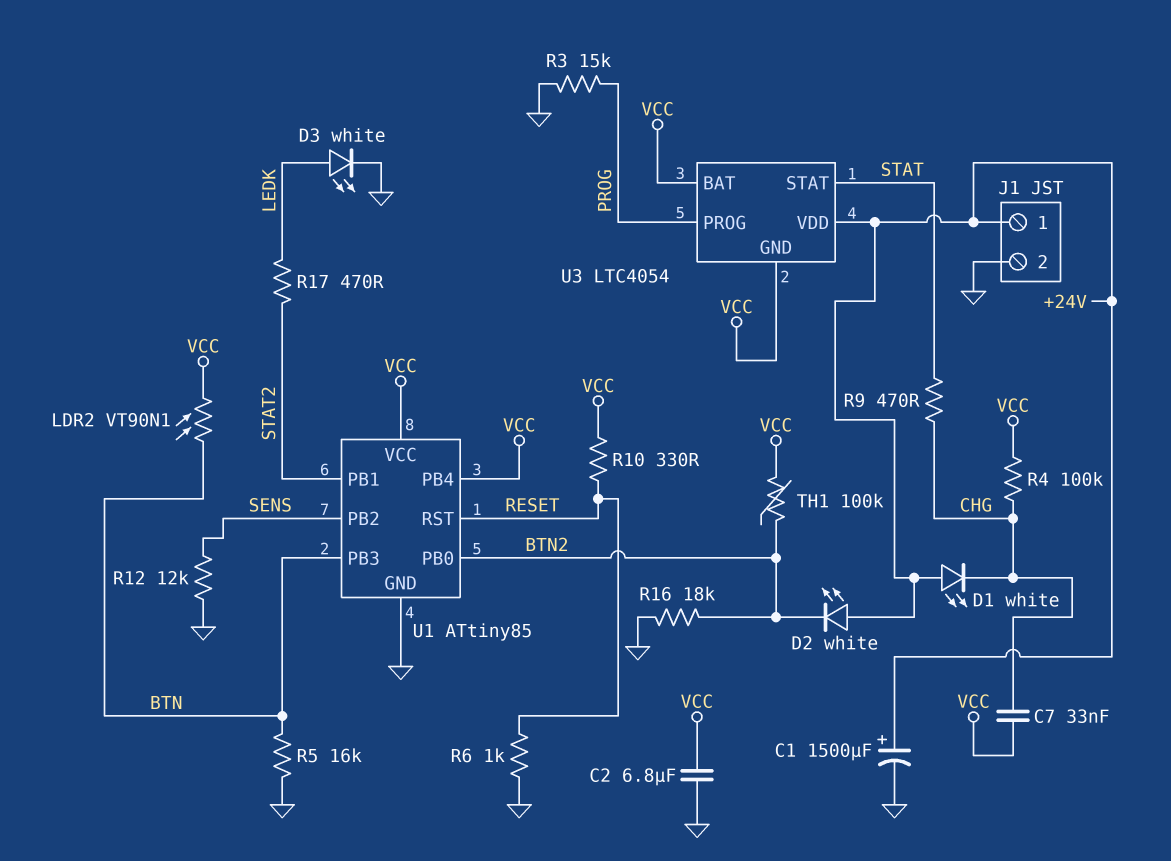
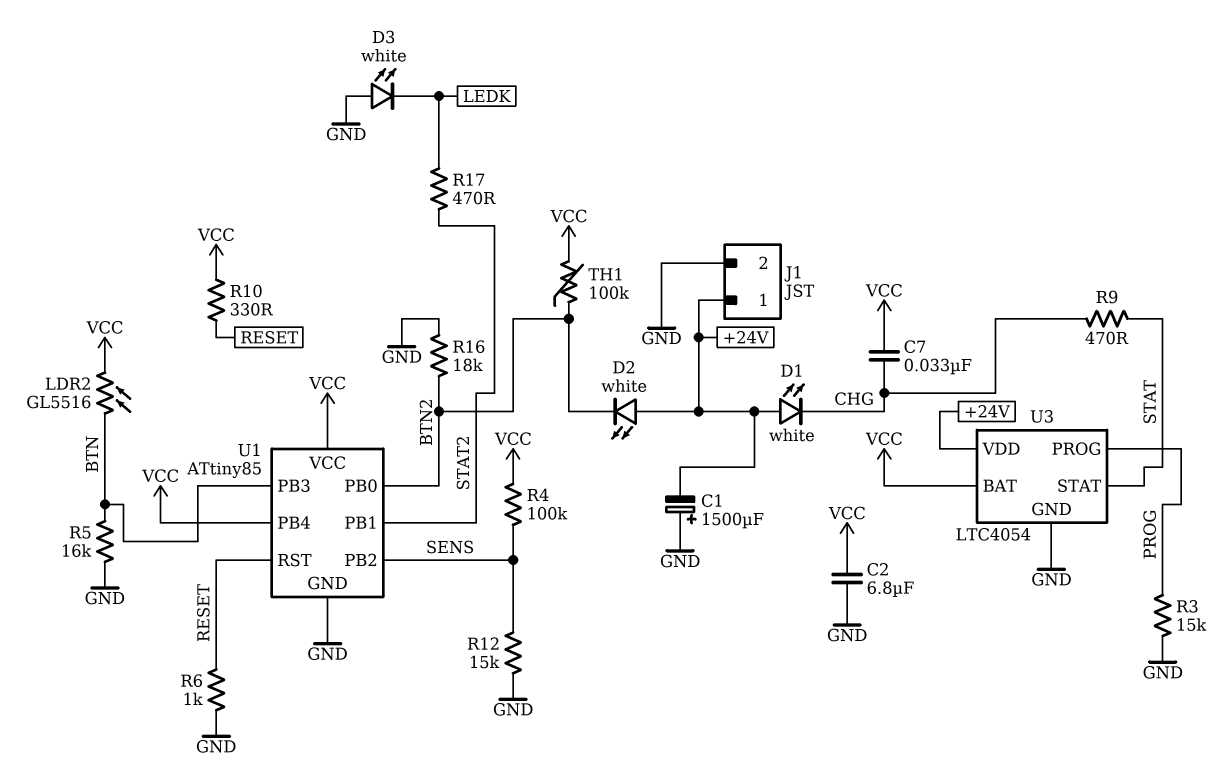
C1: 1500uF (plus +24V, minus GND) -> 1500uF (plus GND, minus +24V)
D3: LED white (A LEDK, K GND) -> LED white (A GND, K LEDK)
LDR2: VT90N1 (BTN, VCC) -> GL5516 (BTN, VCC)
R4: 100k (CHG, VCC) -> 100k (SENS, VCC)
R12: 12k (GND, SENS) -> 15k (GND, SENS)
U3 pin GND: VCC -> GND

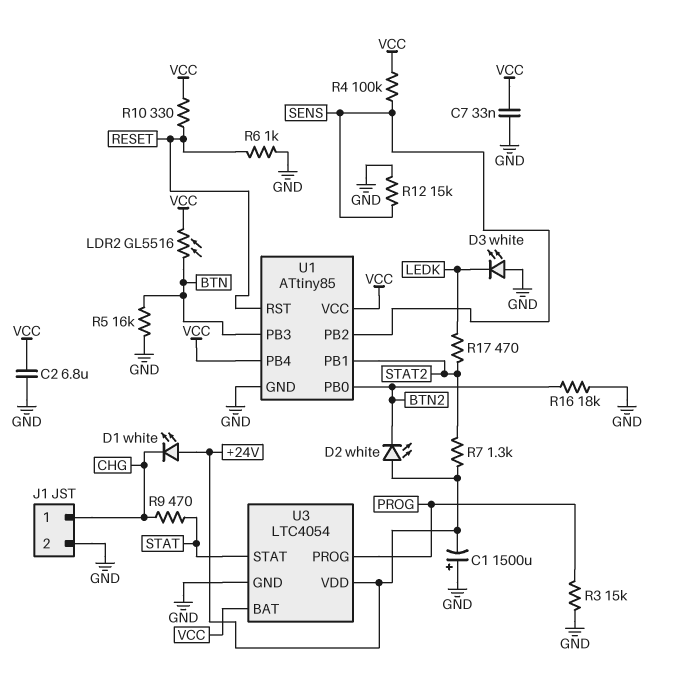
C7: 33nF (CHG, VCC) -> 33nF (GND, VCC)
J1 pin 1: +24V -> CHG
R7: none -> 1.3k (+24V, STAT2)
TH1: 100k (BTN2, VCC) -> none

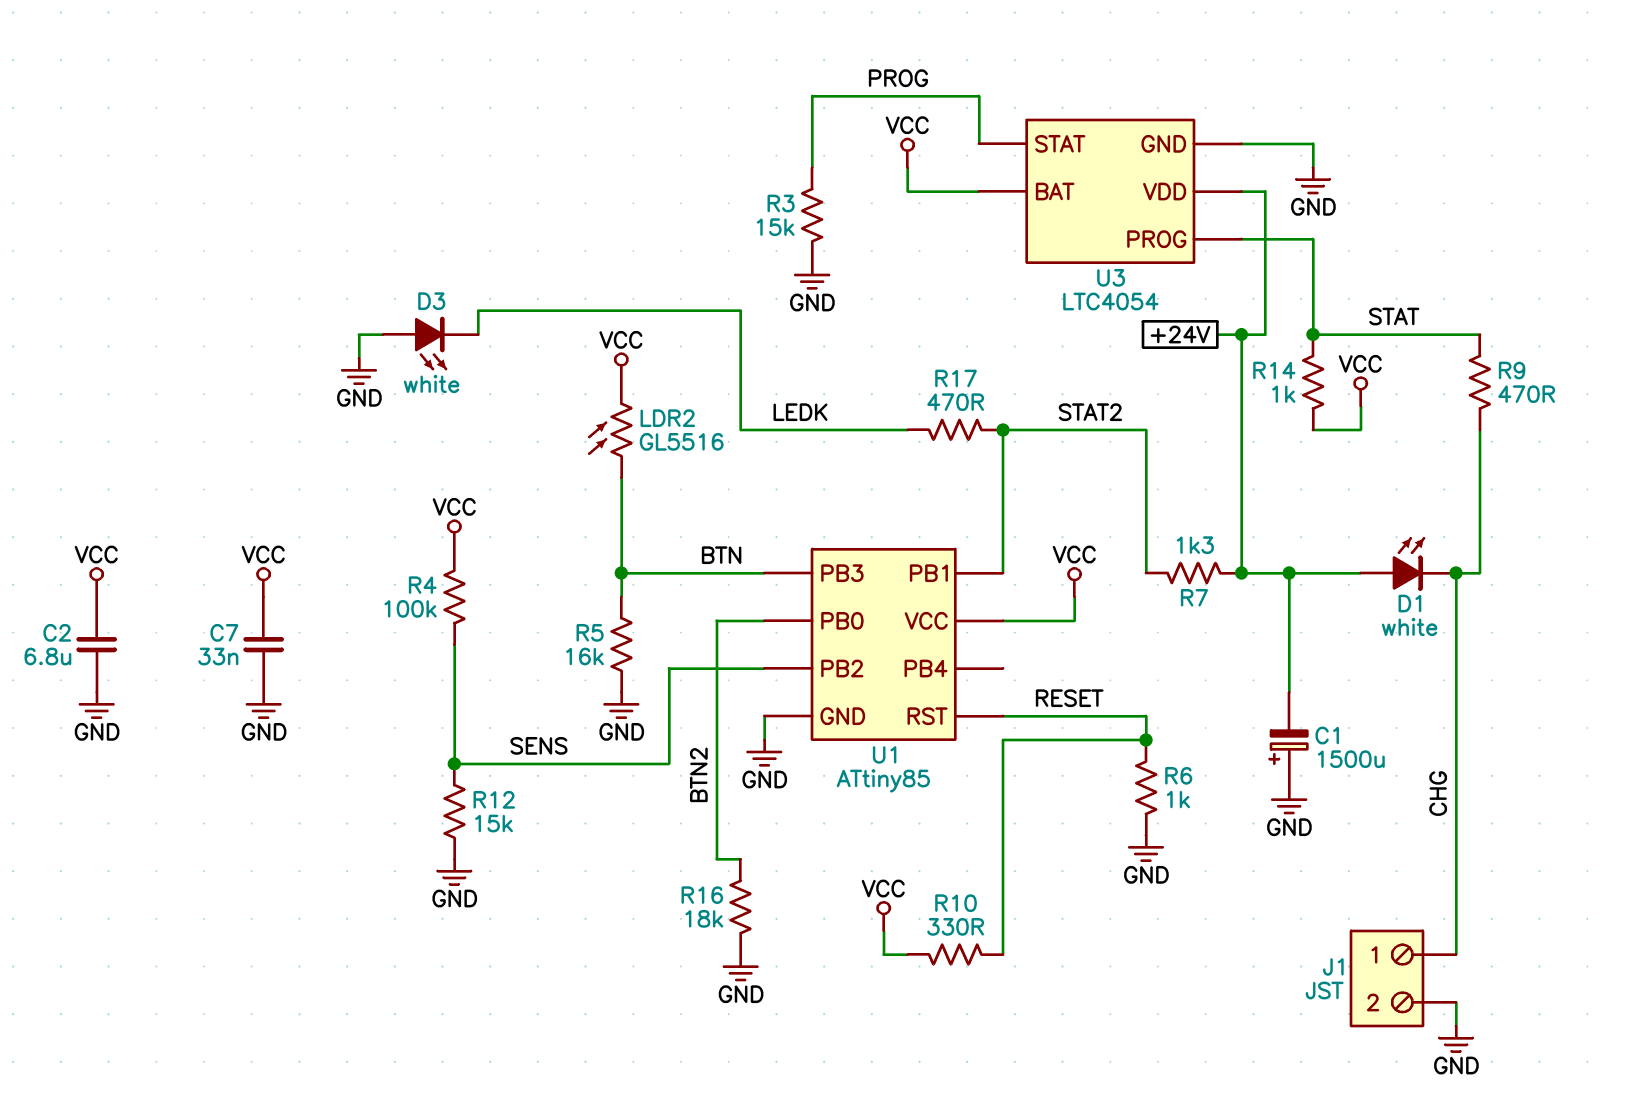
D2: LED white (A +24V, K BTN2) -> none
R14: none -> 1k (STAT, VCC)
U1 pin PB4: VCC -> none
U3 pin PROG: PROG -> STAT
U3 pin STAT: STAT -> PROG

